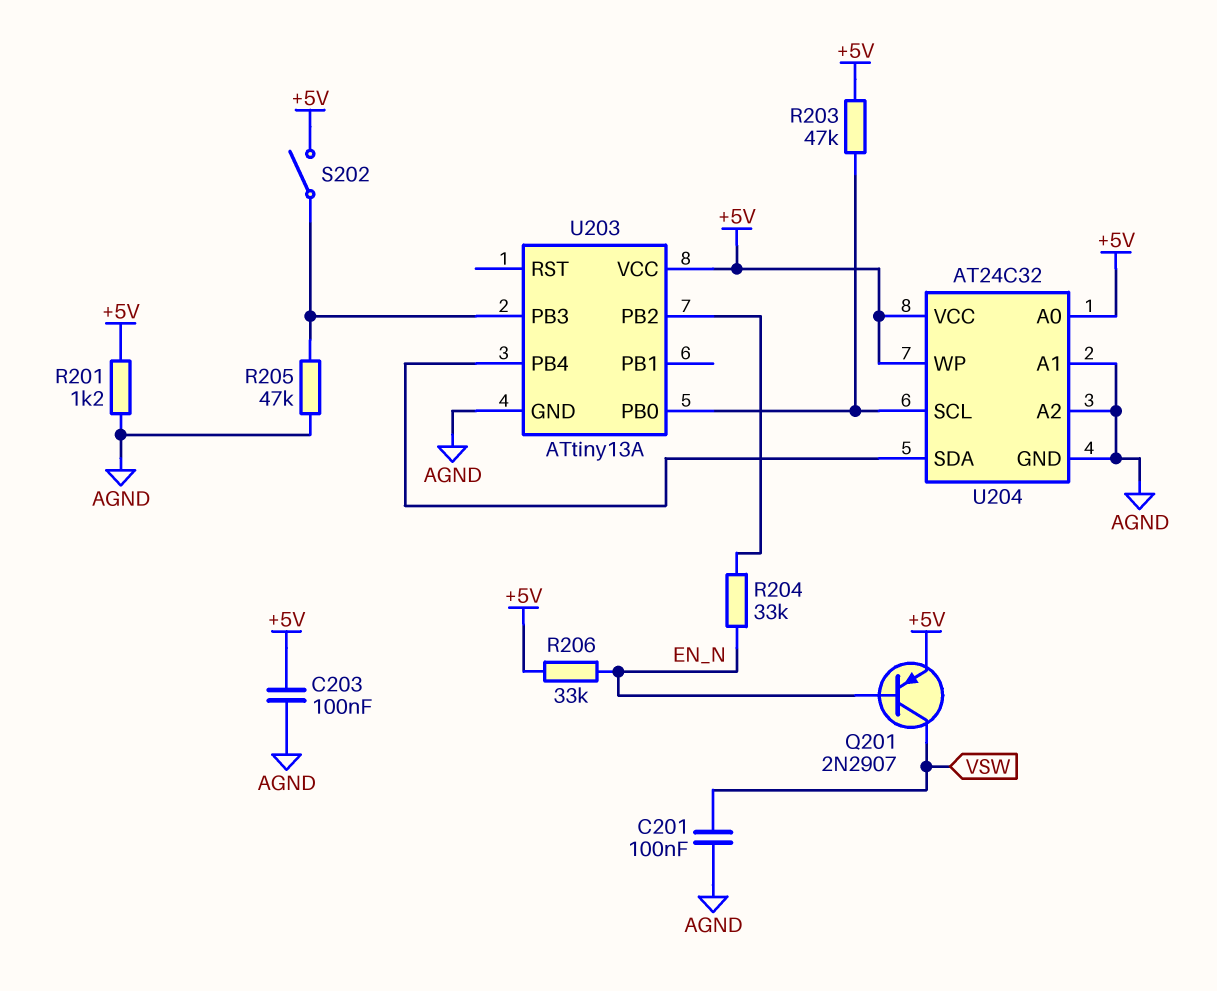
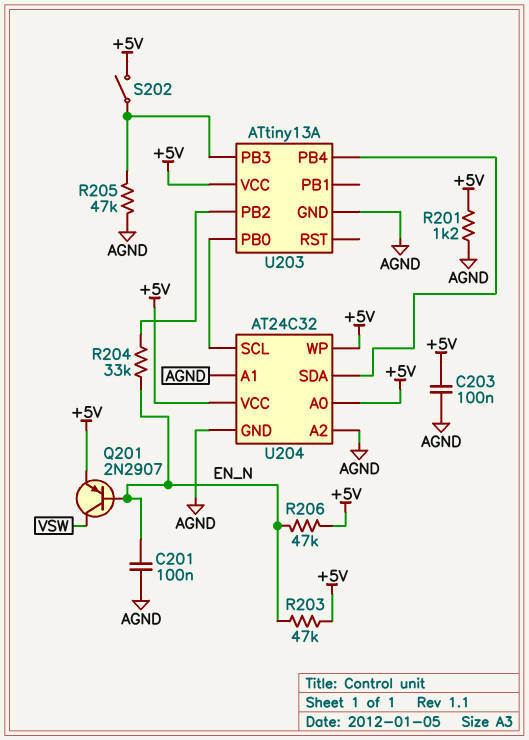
C201: 100nF (AGND, VSW) -> 100nF (AGND, EN_N)
R203: 47k (+5V, U203/PB0) -> 47k (+5V, EN_N)
R206: 33k (+5V, EN_N) -> 47k (+5V, EN_N)

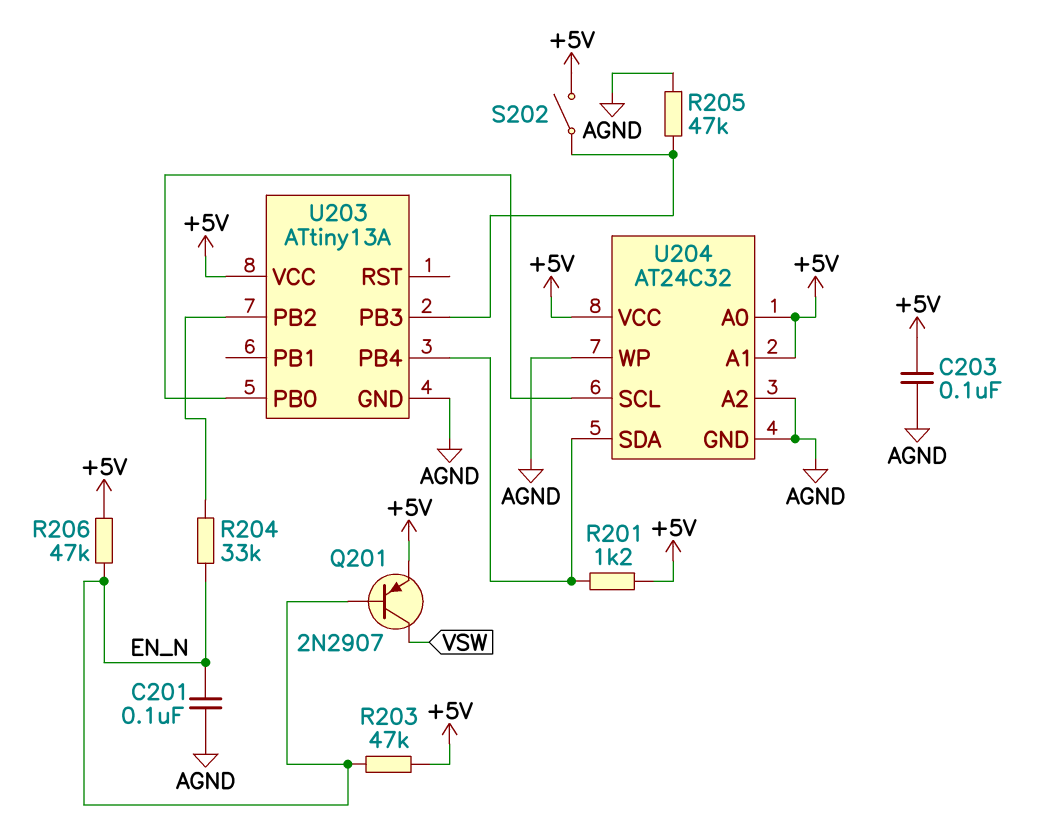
R201: 1.2k (+5V, AGND) -> 1.2k (+5V, U203/PB4)
U204 pin A1: AGND -> +5V
U204 pin WP: +5V -> AGND

